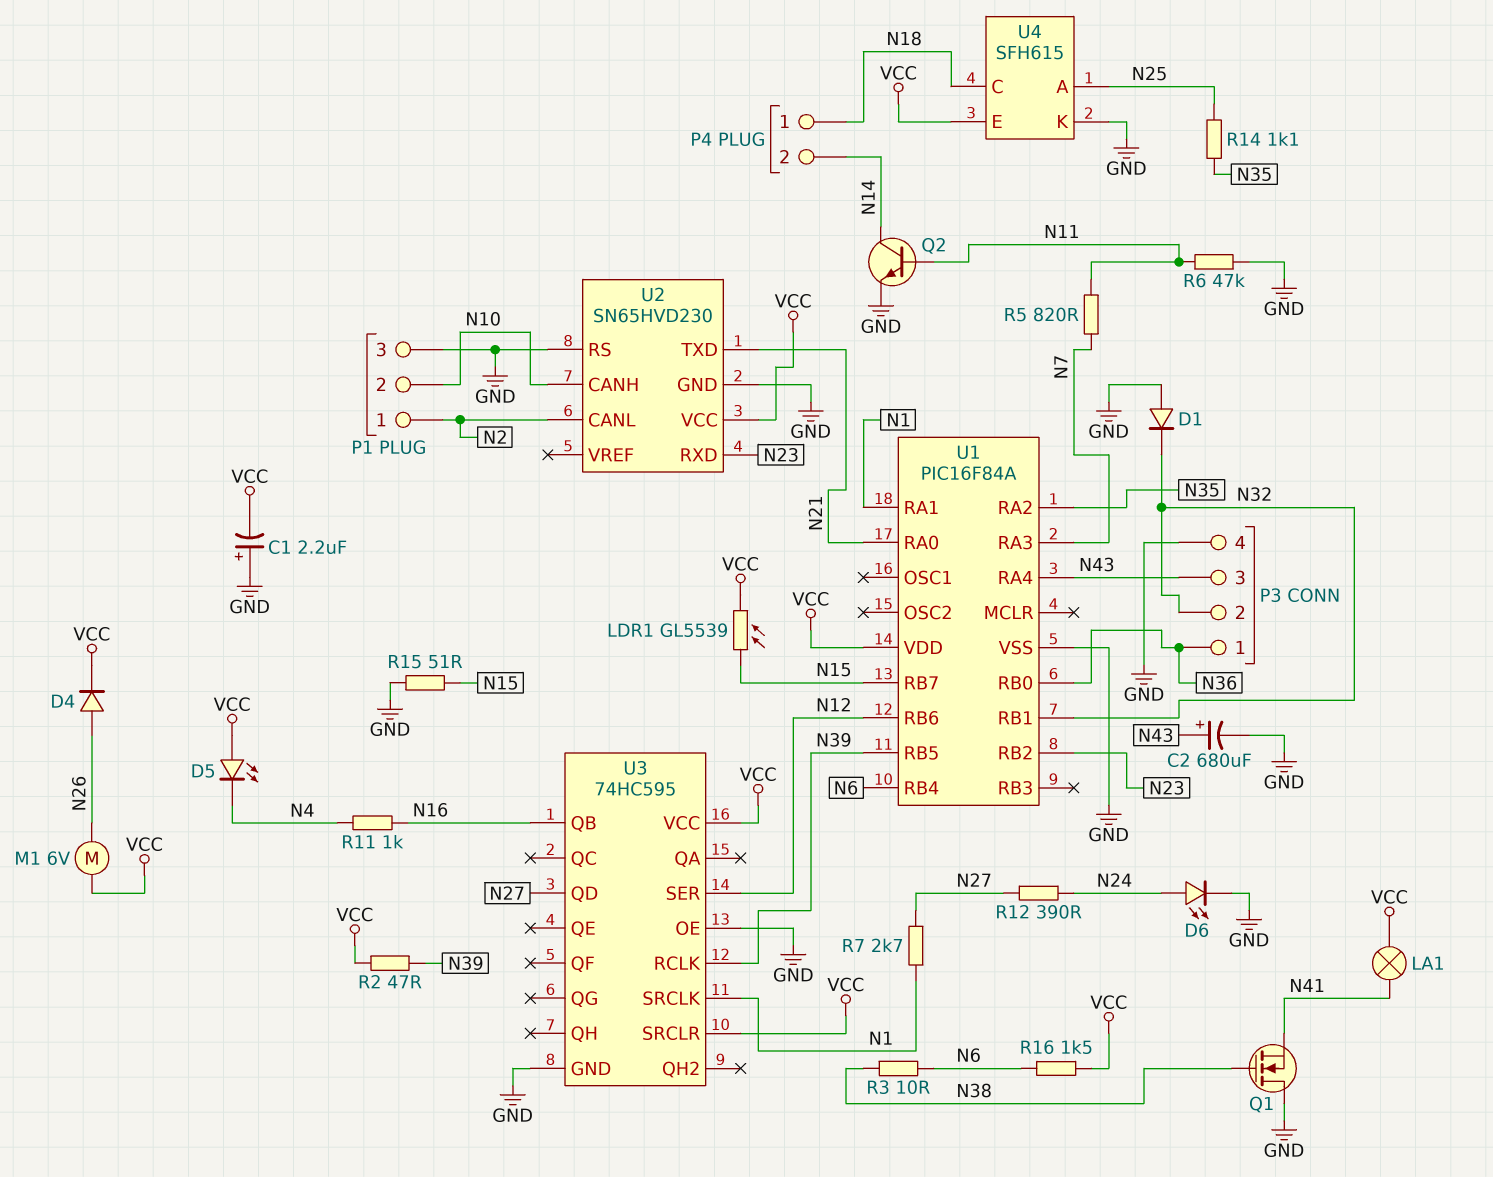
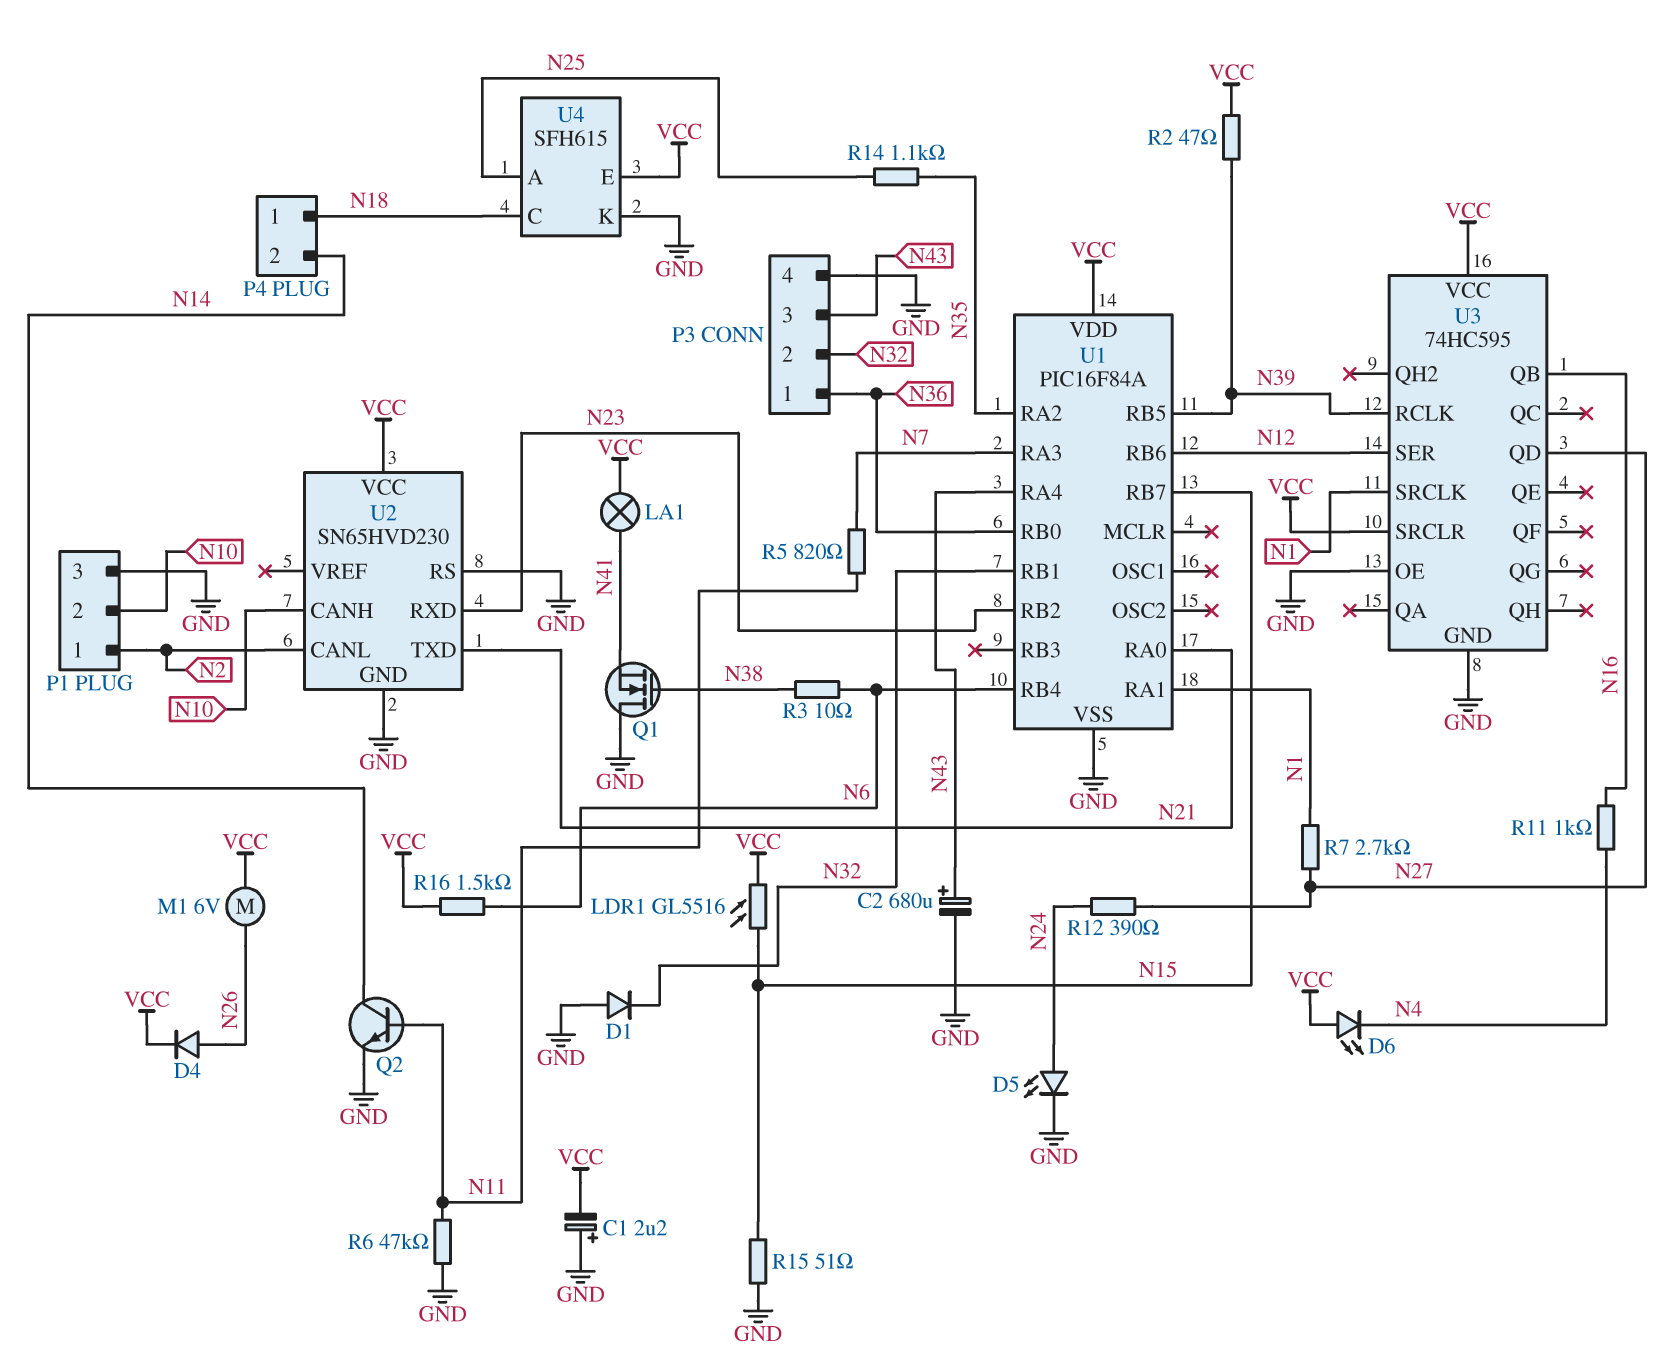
D5: LED (A VCC, K N4) -> LED (A N24, K GND)
D6: LED (A N24, K GND) -> LED (A VCC, K N4)
LDR1: GL5539 (N15, VCC) -> GL5516 (N15, VCC)

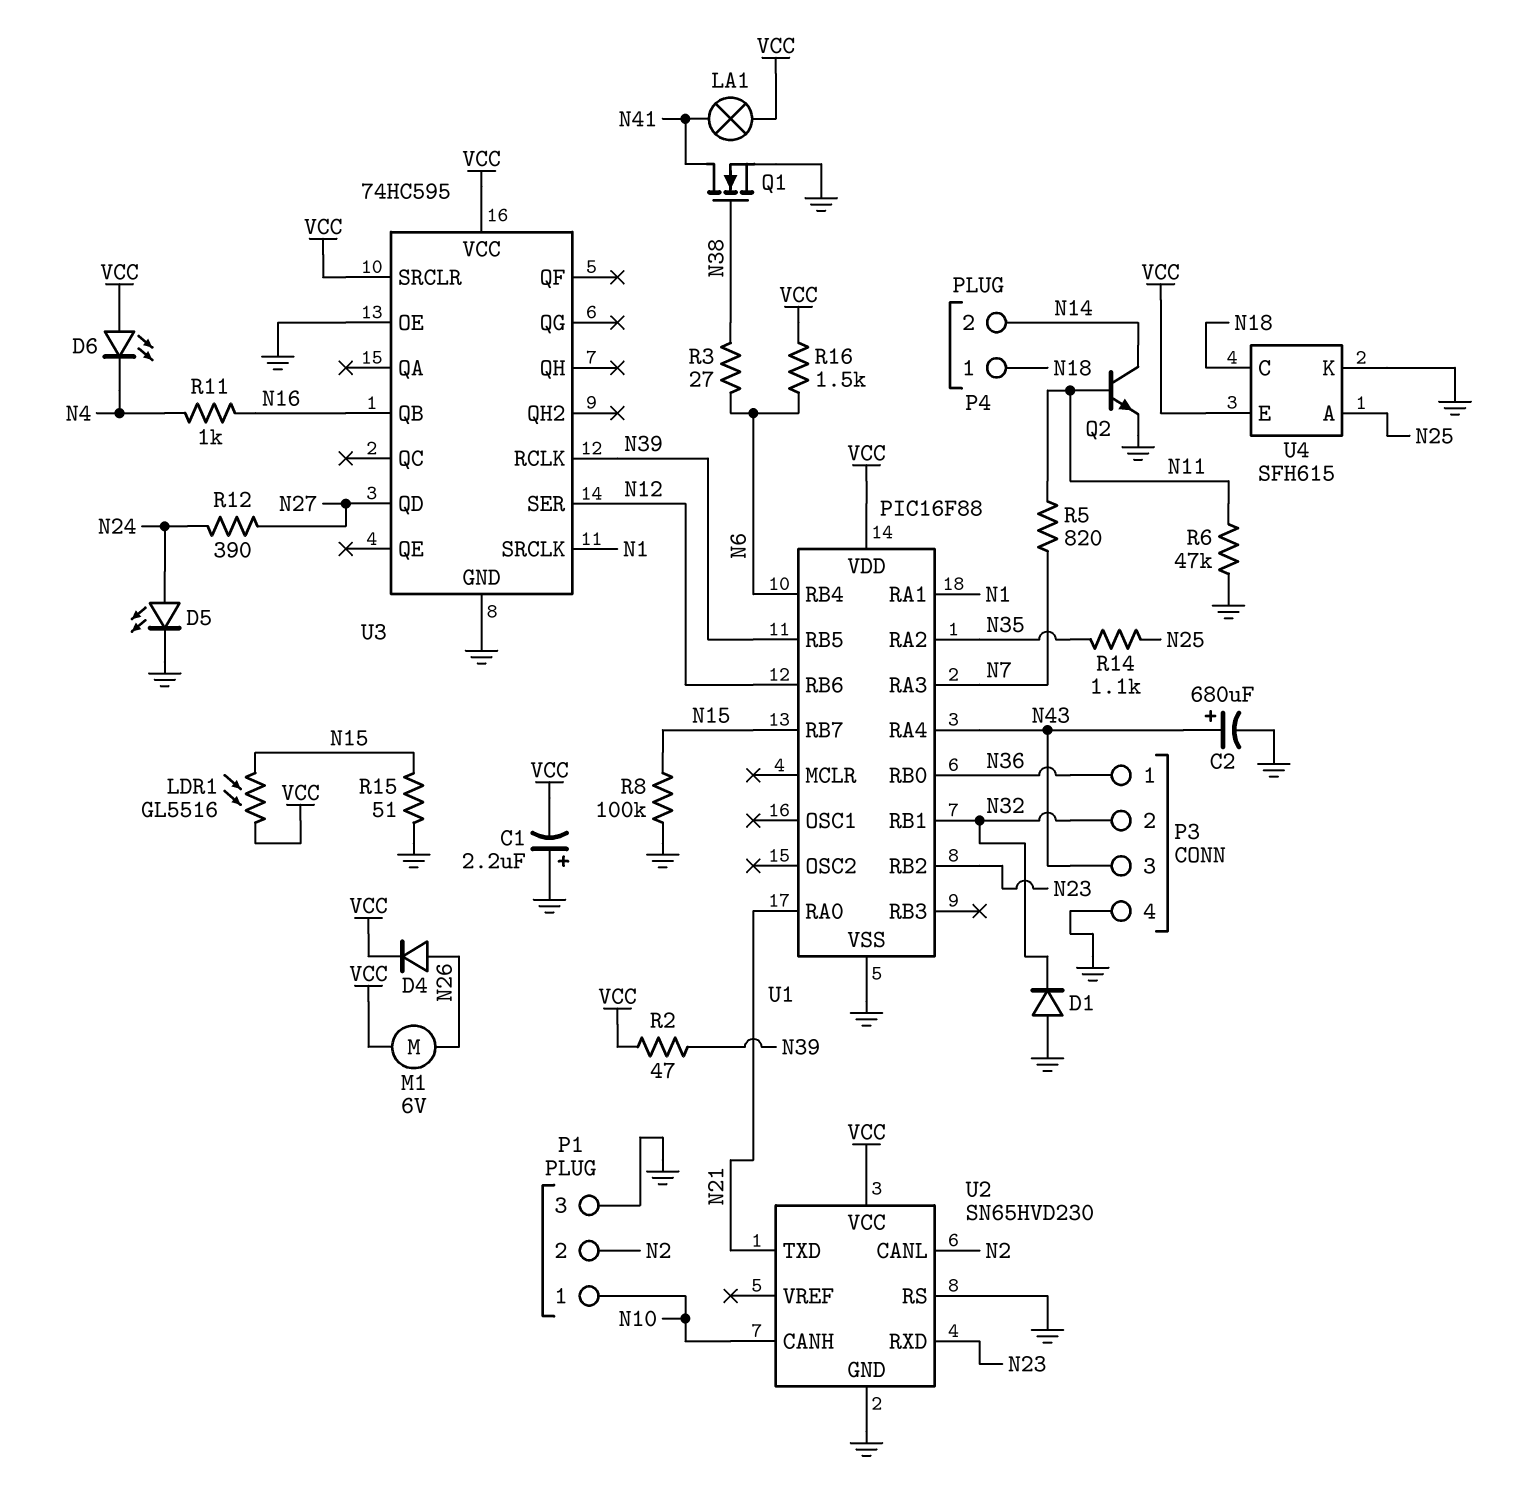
P1 pin 1: N2 -> N10
P1 pin 2: N10 -> N2
Q1: NMOS (G N38, D GND, S N41) -> NMOS (G N38, D N41, S GND)
R3: 10 (N6, N38) -> 27 (N6, N38)
R7: 2.7k (N1, N27) -> none
R8: none -> 100k (GND, N15)
U1: PIC16F84A -> PIC16F88

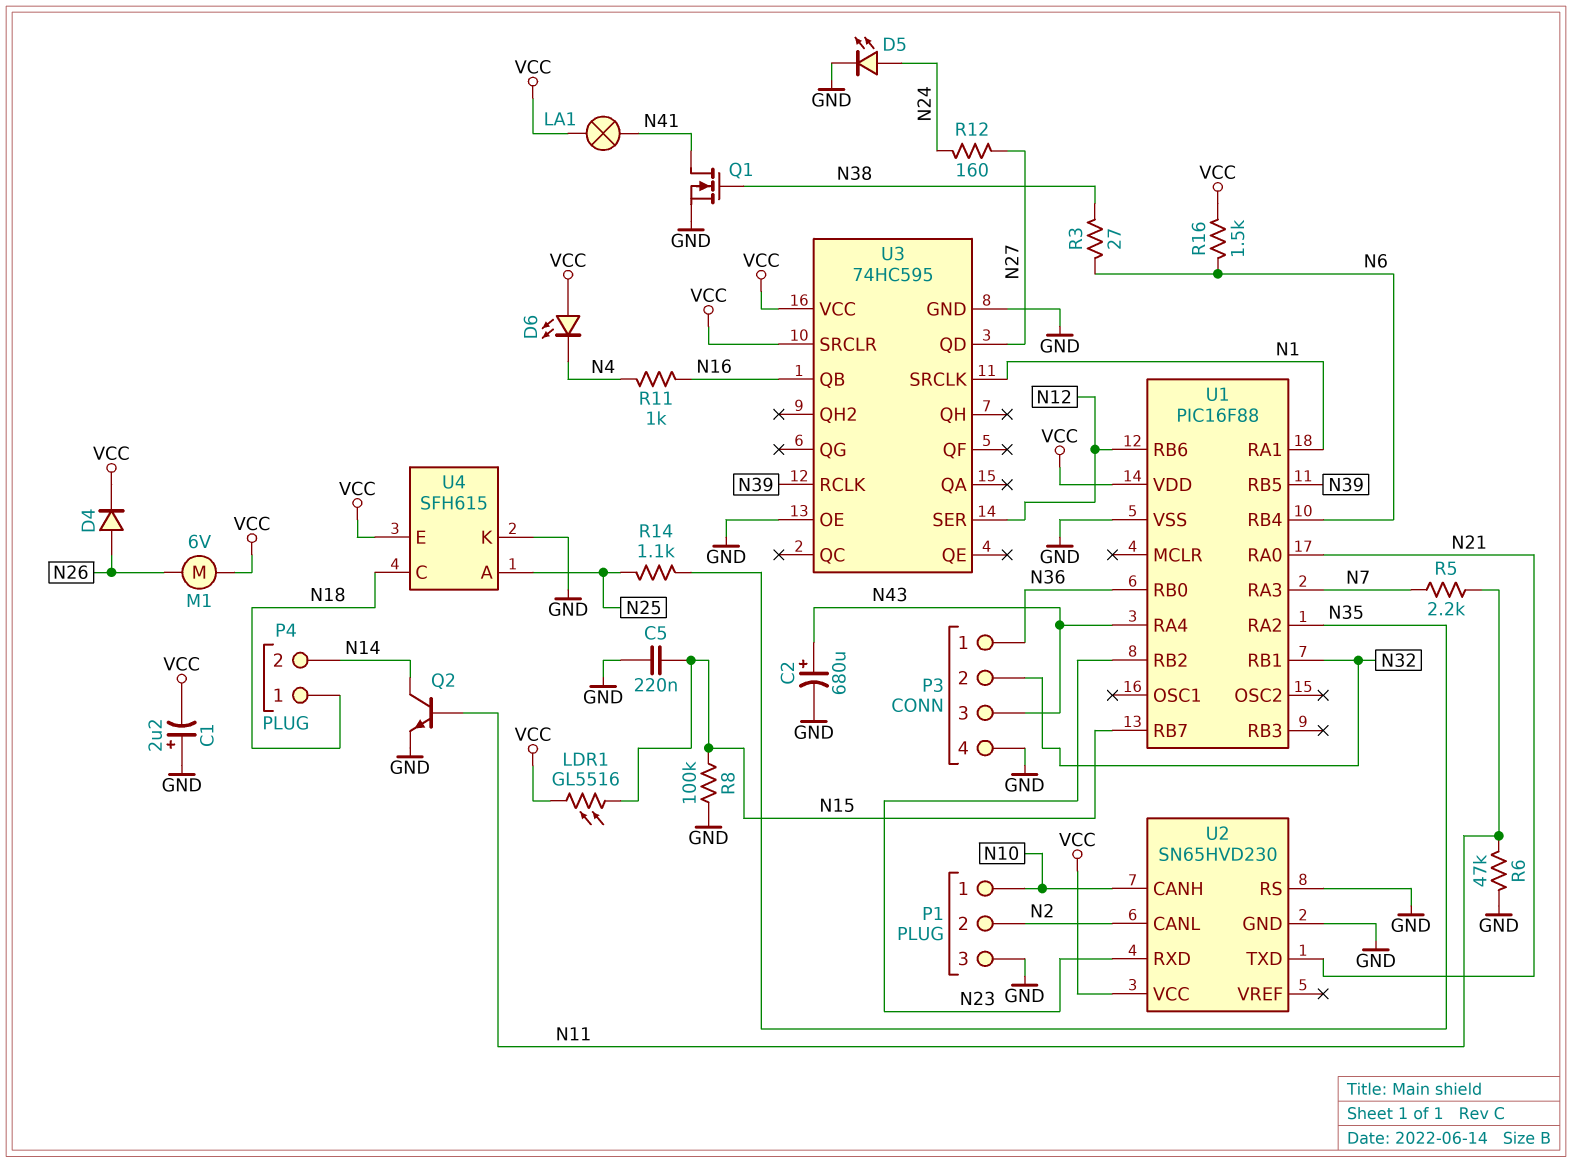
C5: none -> 220nF (GND, N15)
D1: diode (A GND, K N32) -> none
R2: 47 (N39, VCC) -> none
R5: 820 (N7, N11) -> 2.2k (N7, N11)
R12: 390 (N24, N27) -> 160 (N24, N27)
R15: 51 (GND, N15) -> none

